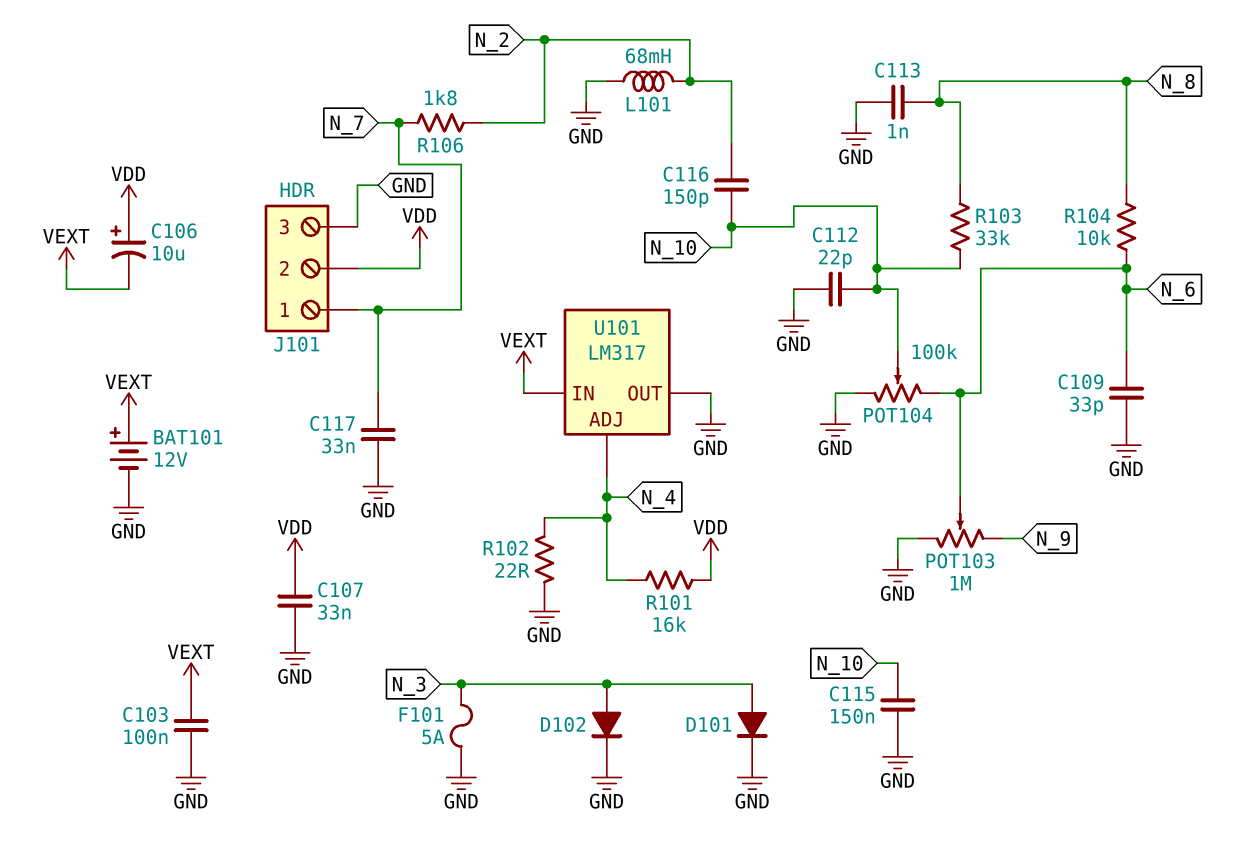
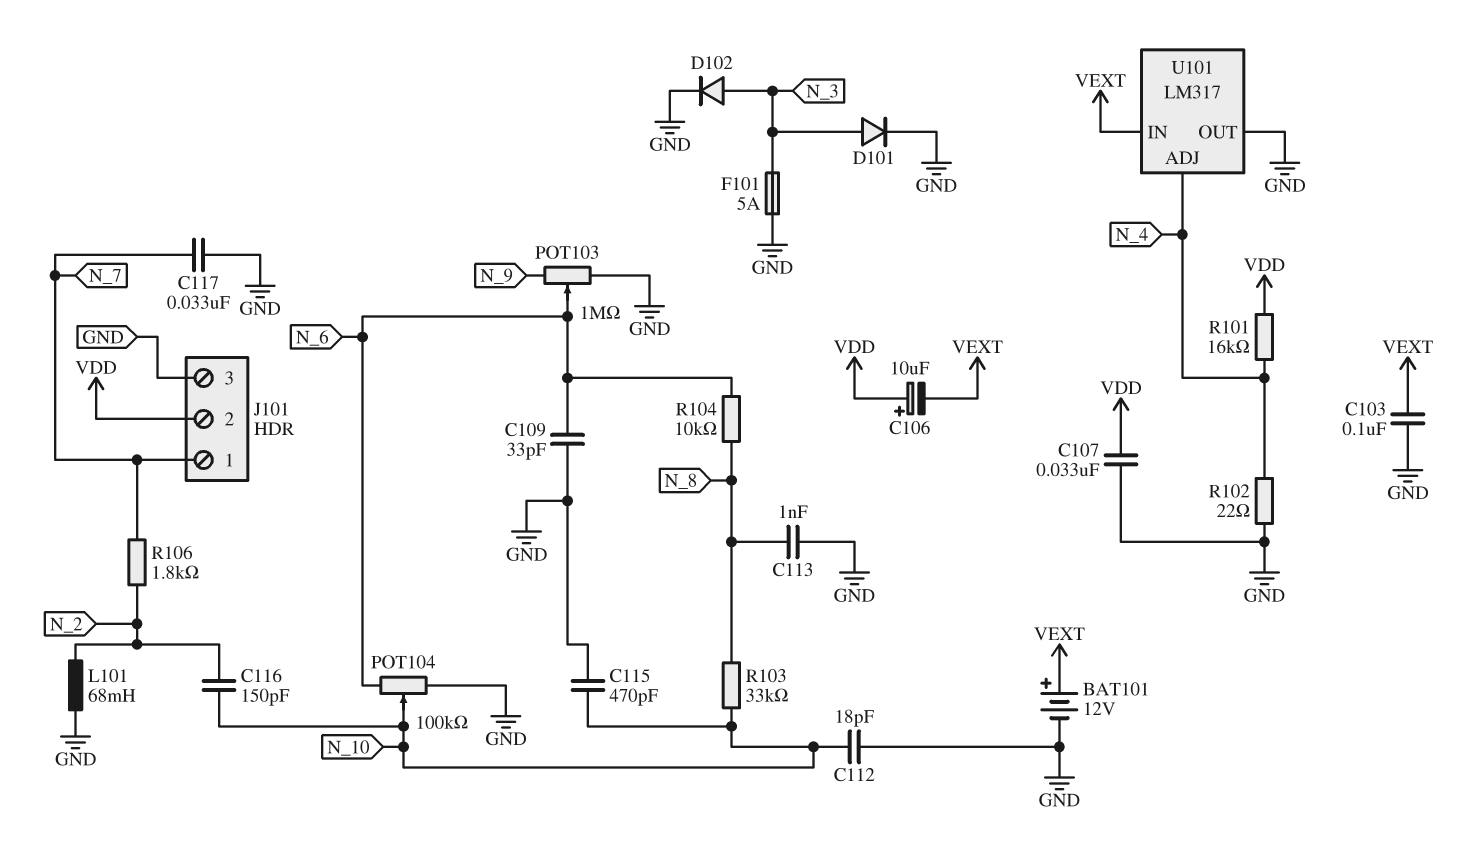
C112: 22pF (GND, N_10) -> 18pF (GND, N_10)
C115: 150nF (GND, N_10) -> 470pF (GND, N_10)

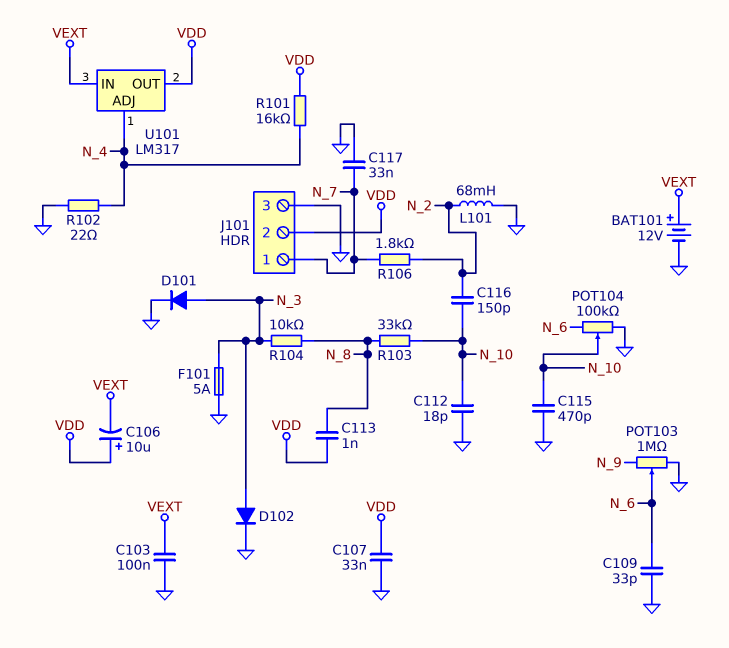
C113: 1nF (GND, N_8) -> 1nF (N_8, VDD)
R104: 10k (N_6, N_8) -> 10k (N_3, N_8)
U101 pin OUT: GND -> VDD

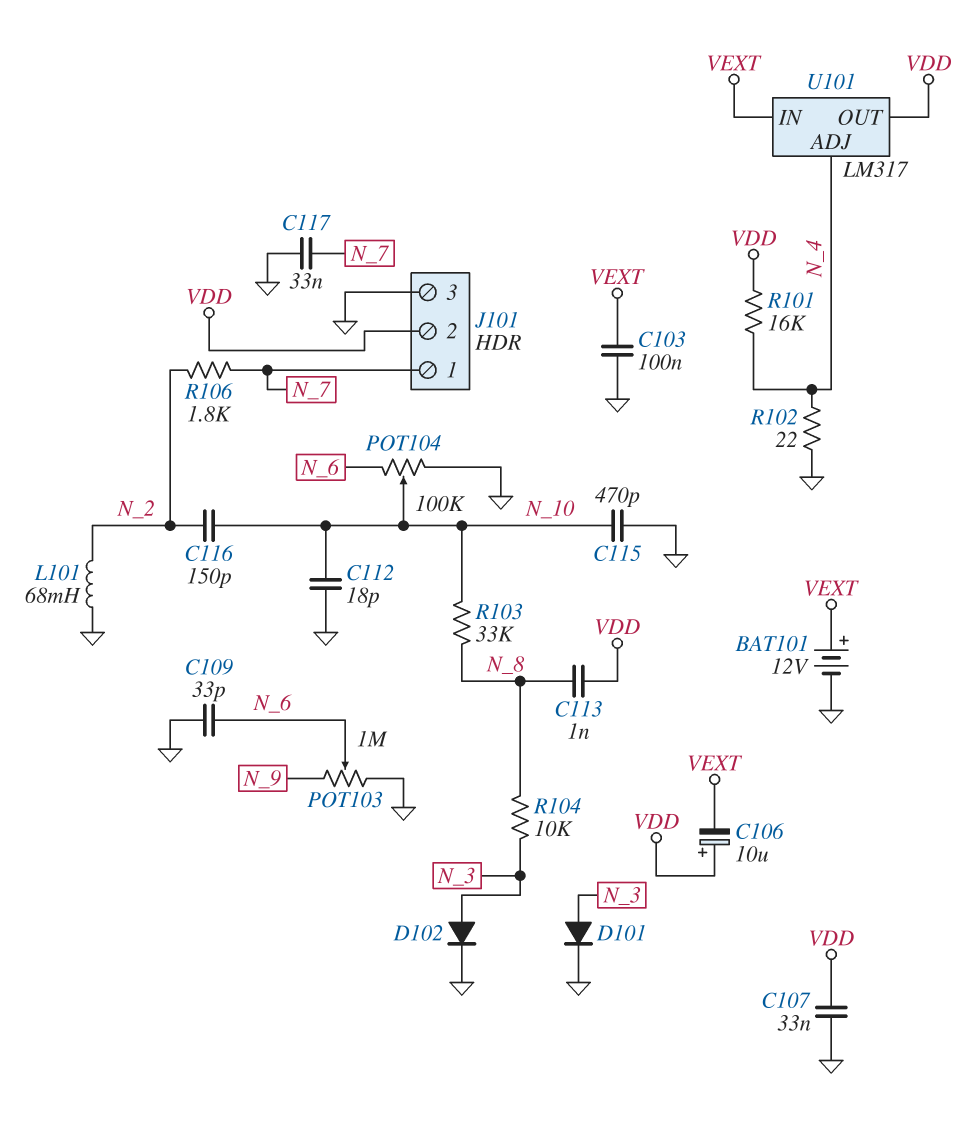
F101: 5A (GND, N_3) -> none

